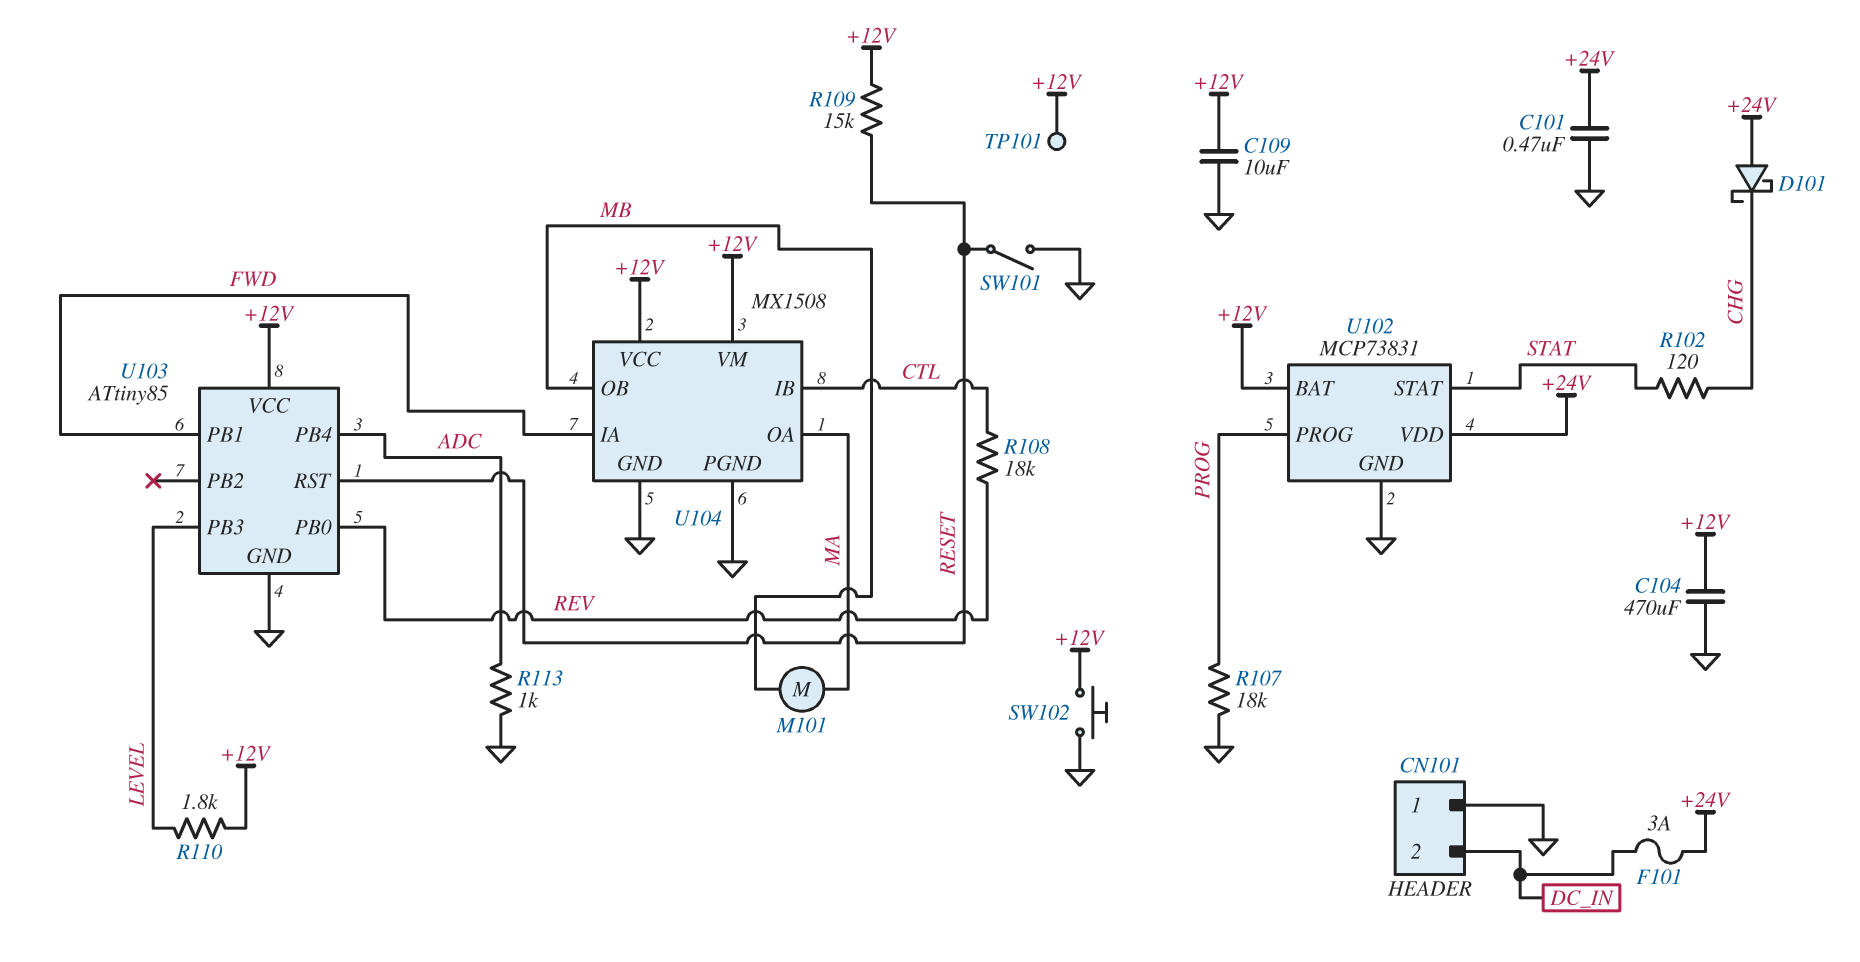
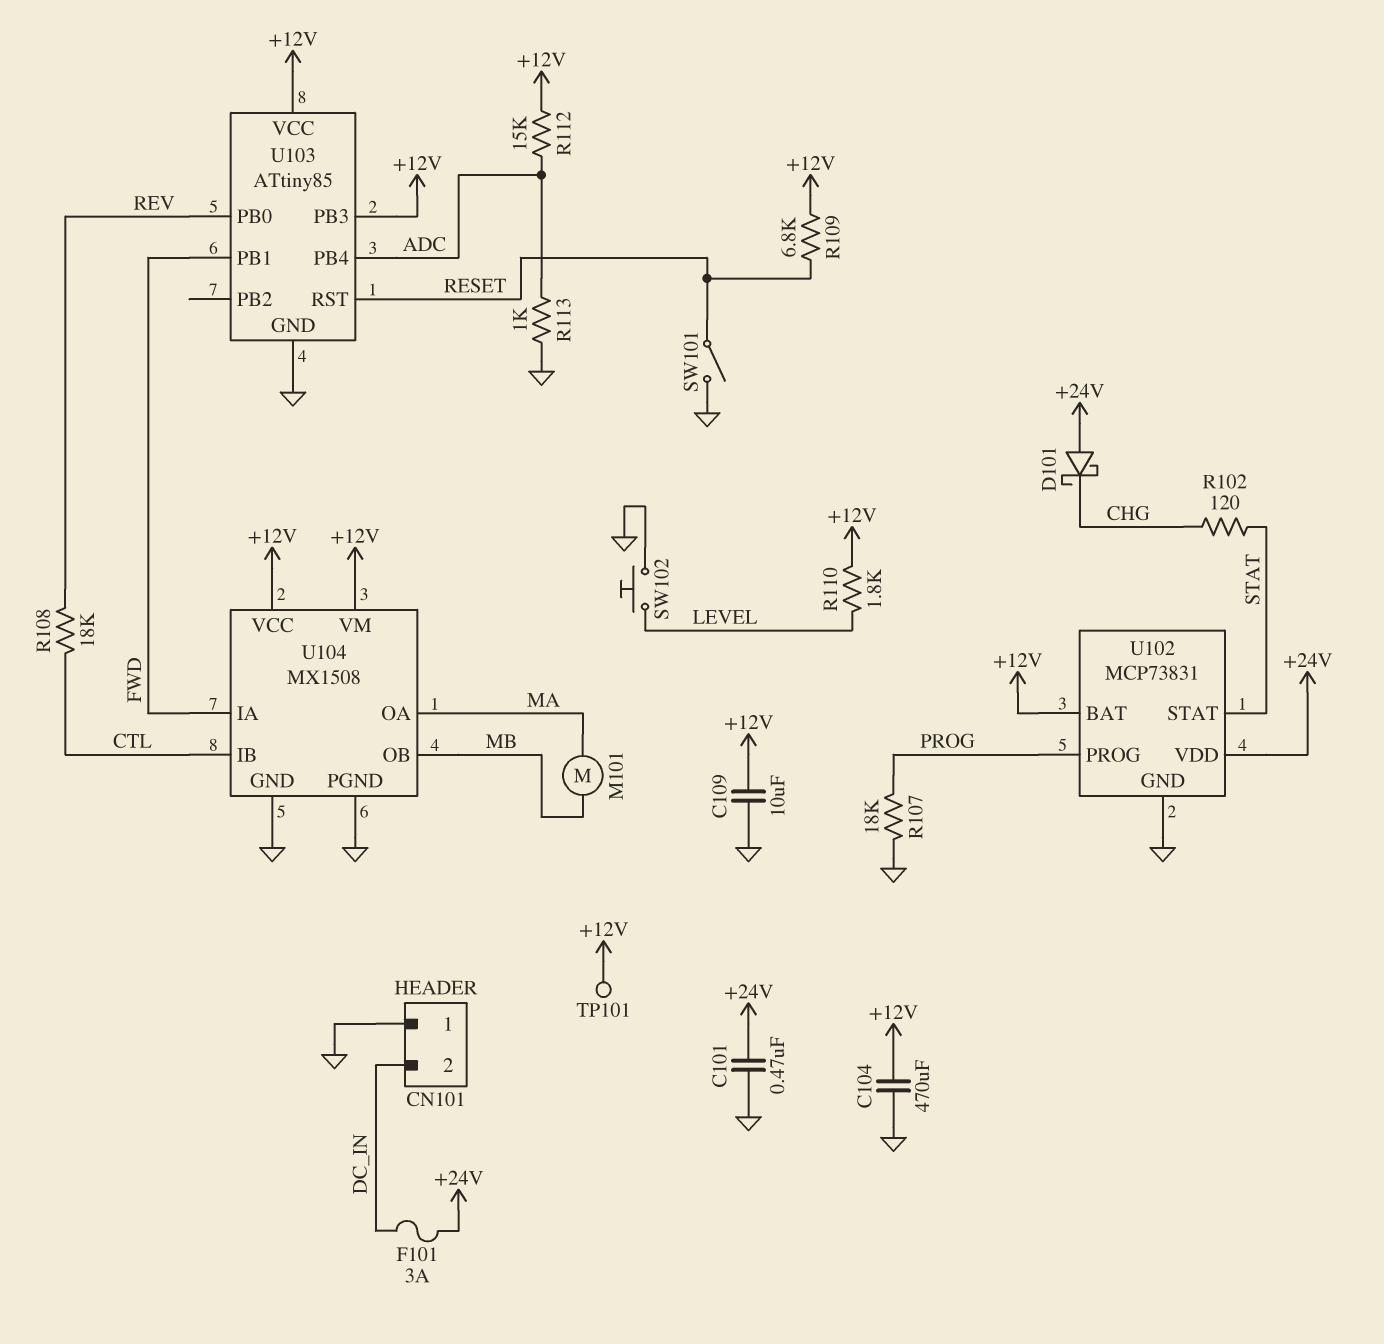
R109: 15k (+12V, RESET) -> 6.8k (+12V, RESET)
R112: none -> 15k (+12V, ADC)
SW102: button (+12V, GND) -> button (GND, LEVEL)
U103 pin PB3: LEVEL -> +12V

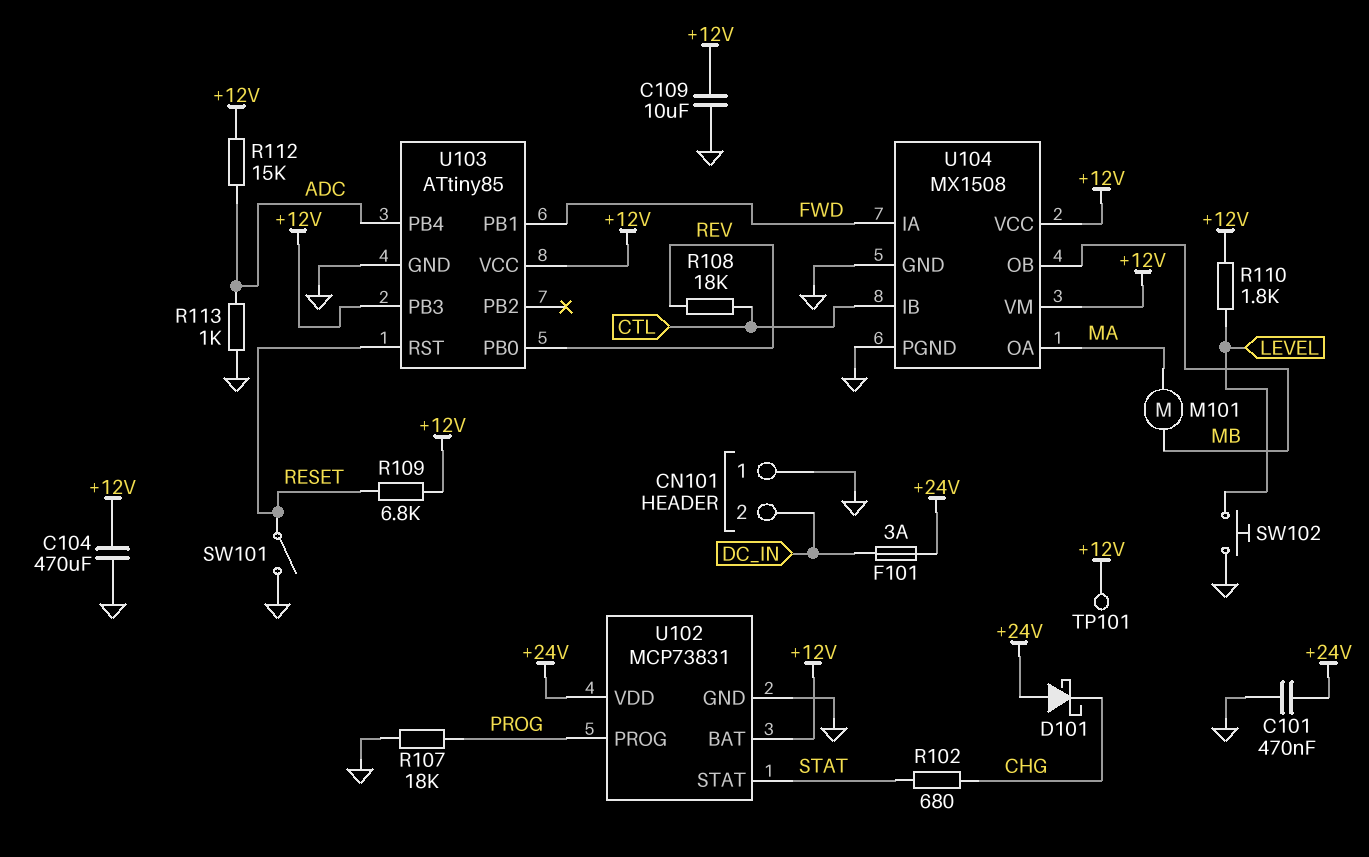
R102: 120 (CHG, STAT) -> 680 (CHG, STAT)

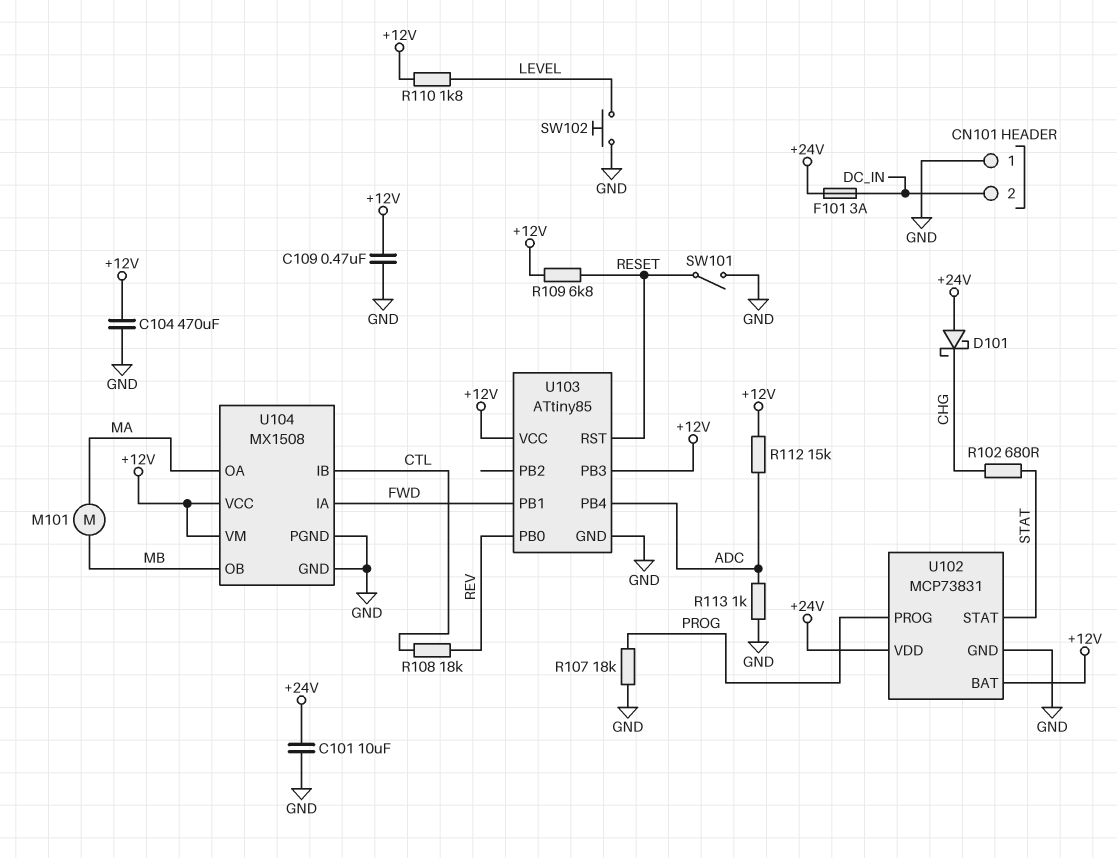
C101: 470nF (+24V, GND) -> 10uF (+24V, GND)
C109: 10uF (+12V, GND) -> 470nF (+12V, GND)
TP101: test point (+12V) -> none

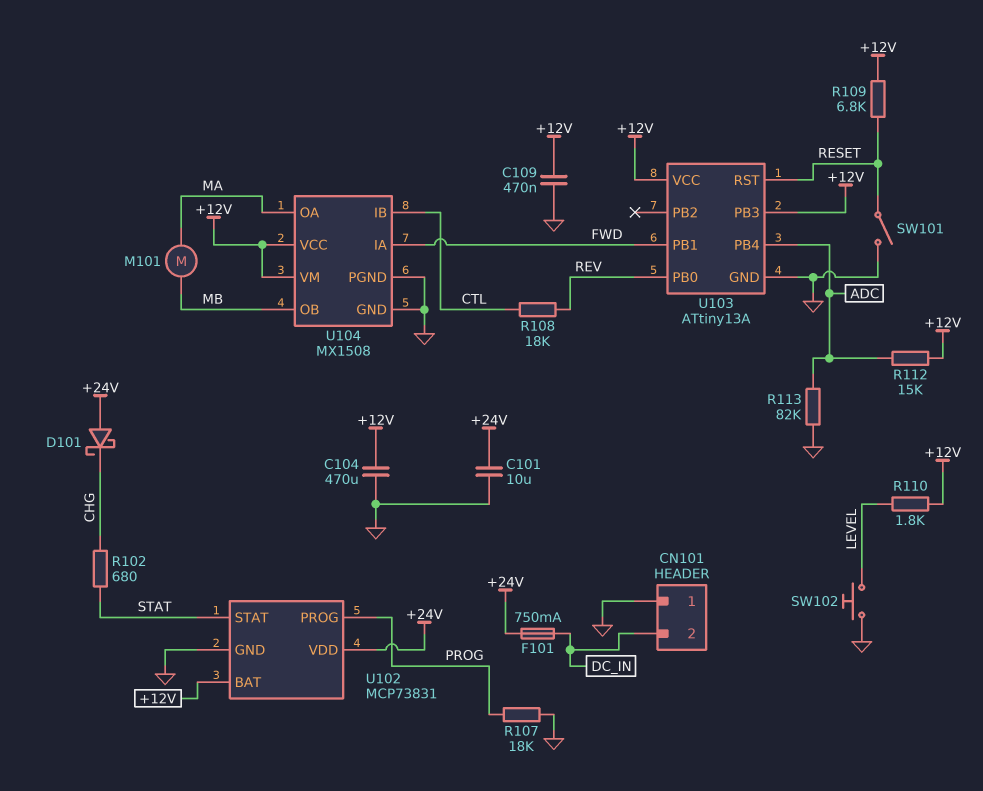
F101: 3A (+24V, DC_IN) -> 750mA (+24V, DC_IN)
R113: 1k (ADC, GND) -> 82k (ADC, GND)
U103: ATtiny85 -> ATtiny13A

